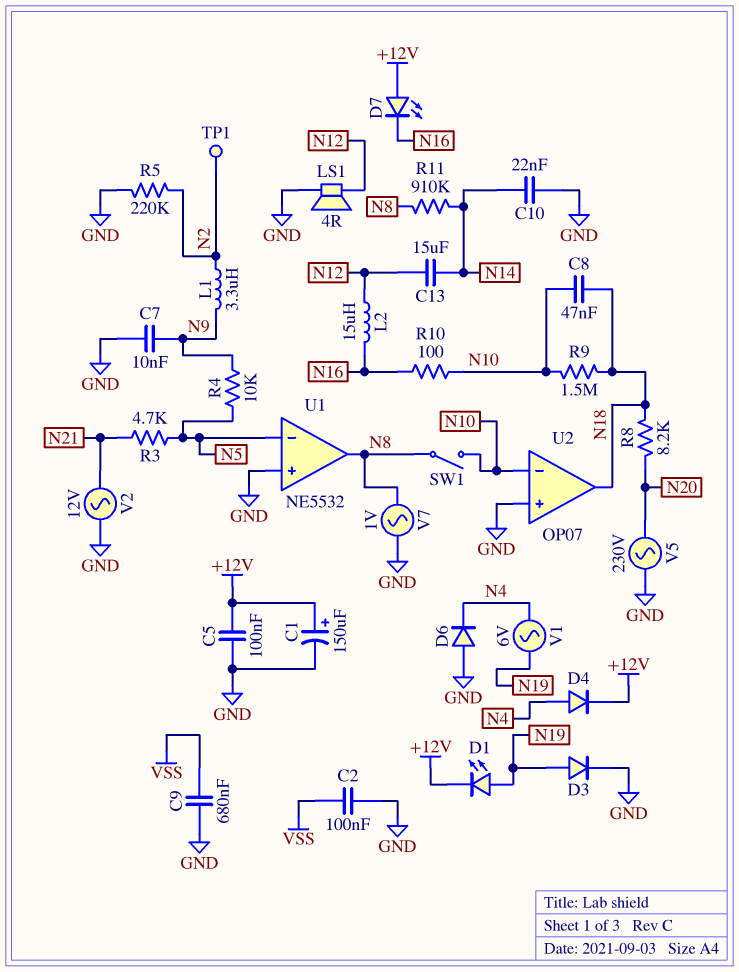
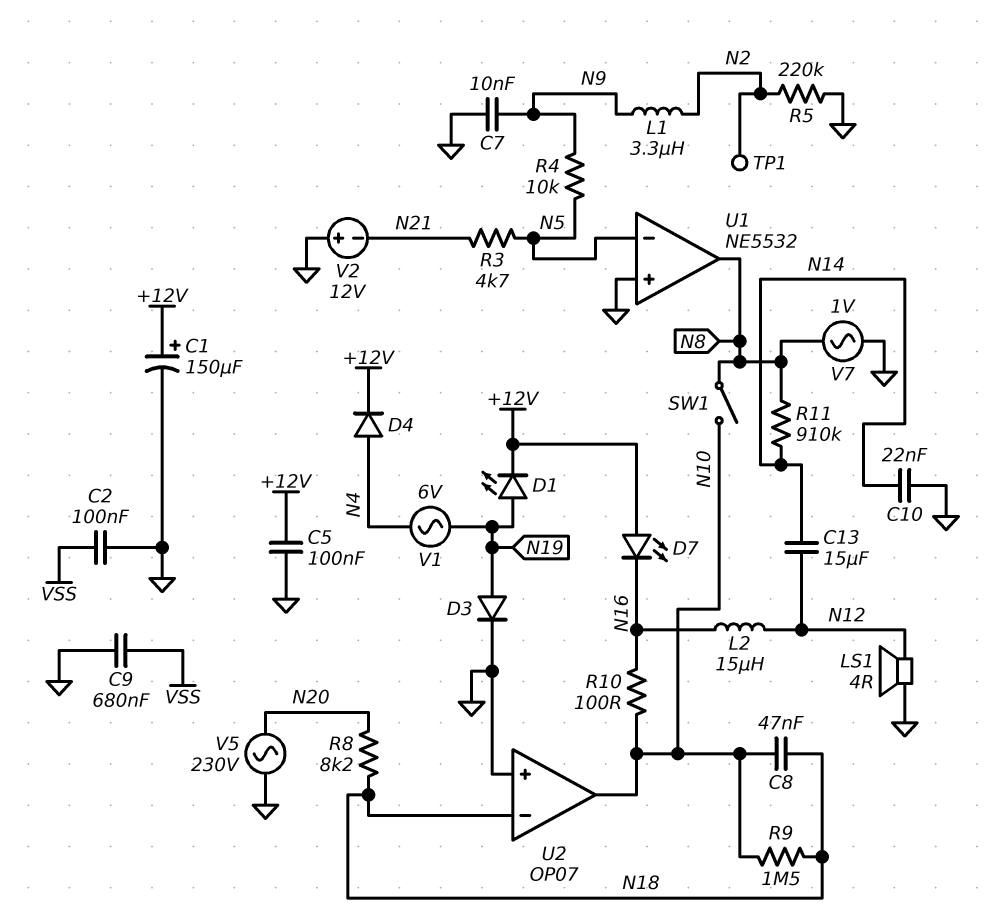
D6: diode (A GND, K N4) -> none
U2 pin in-: N10 -> N18
U2 pin out: N18 -> N10
V2: AC 12V (GND, N21) -> 12V (plus GND, minus N21)

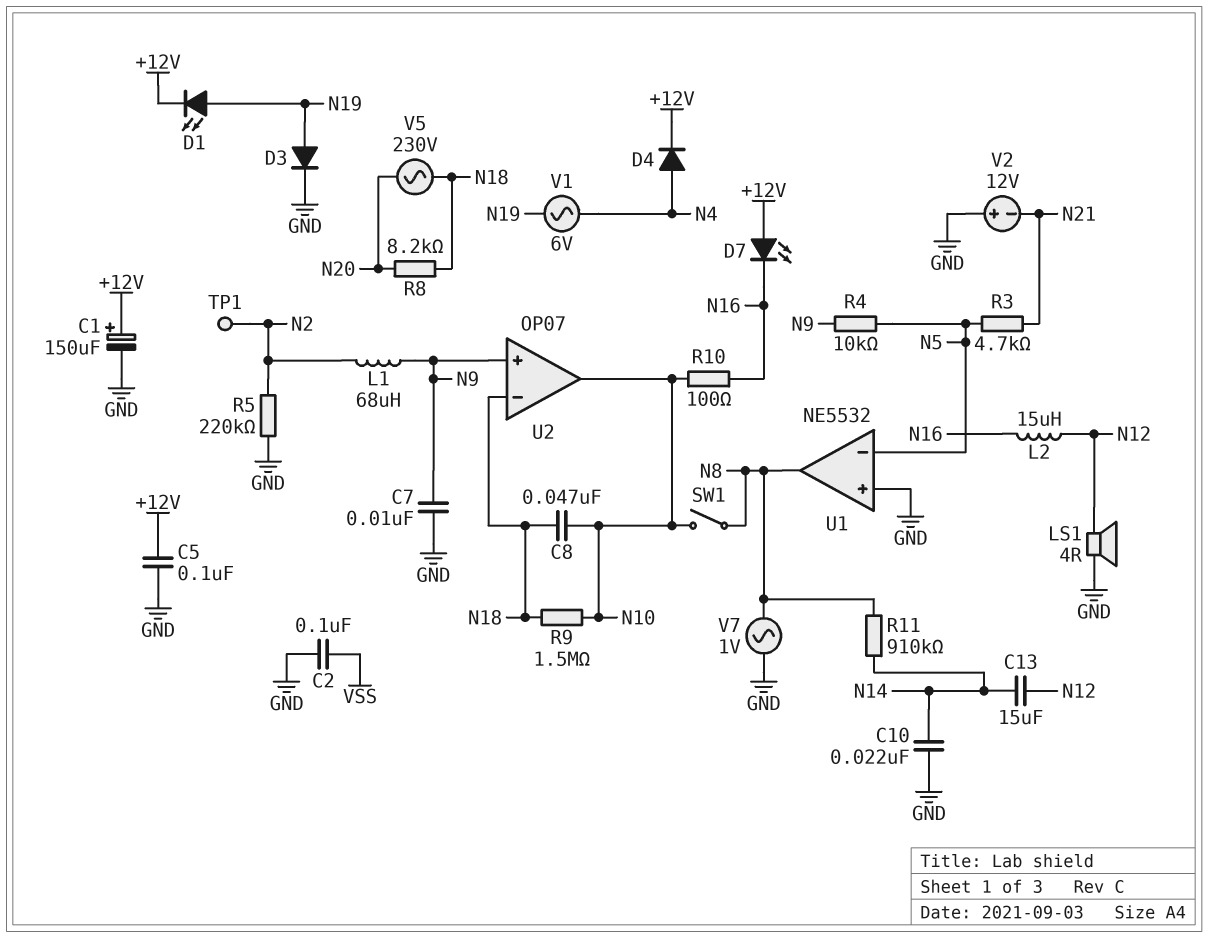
C9: 680nF (GND, VSS) -> none
L1: 3.3uH (N2, N9) -> 68uH (N2, N9)
U2 pin in+: GND -> N9
V5: AC 230V (GND, N20) -> AC 230V (N18, N20)

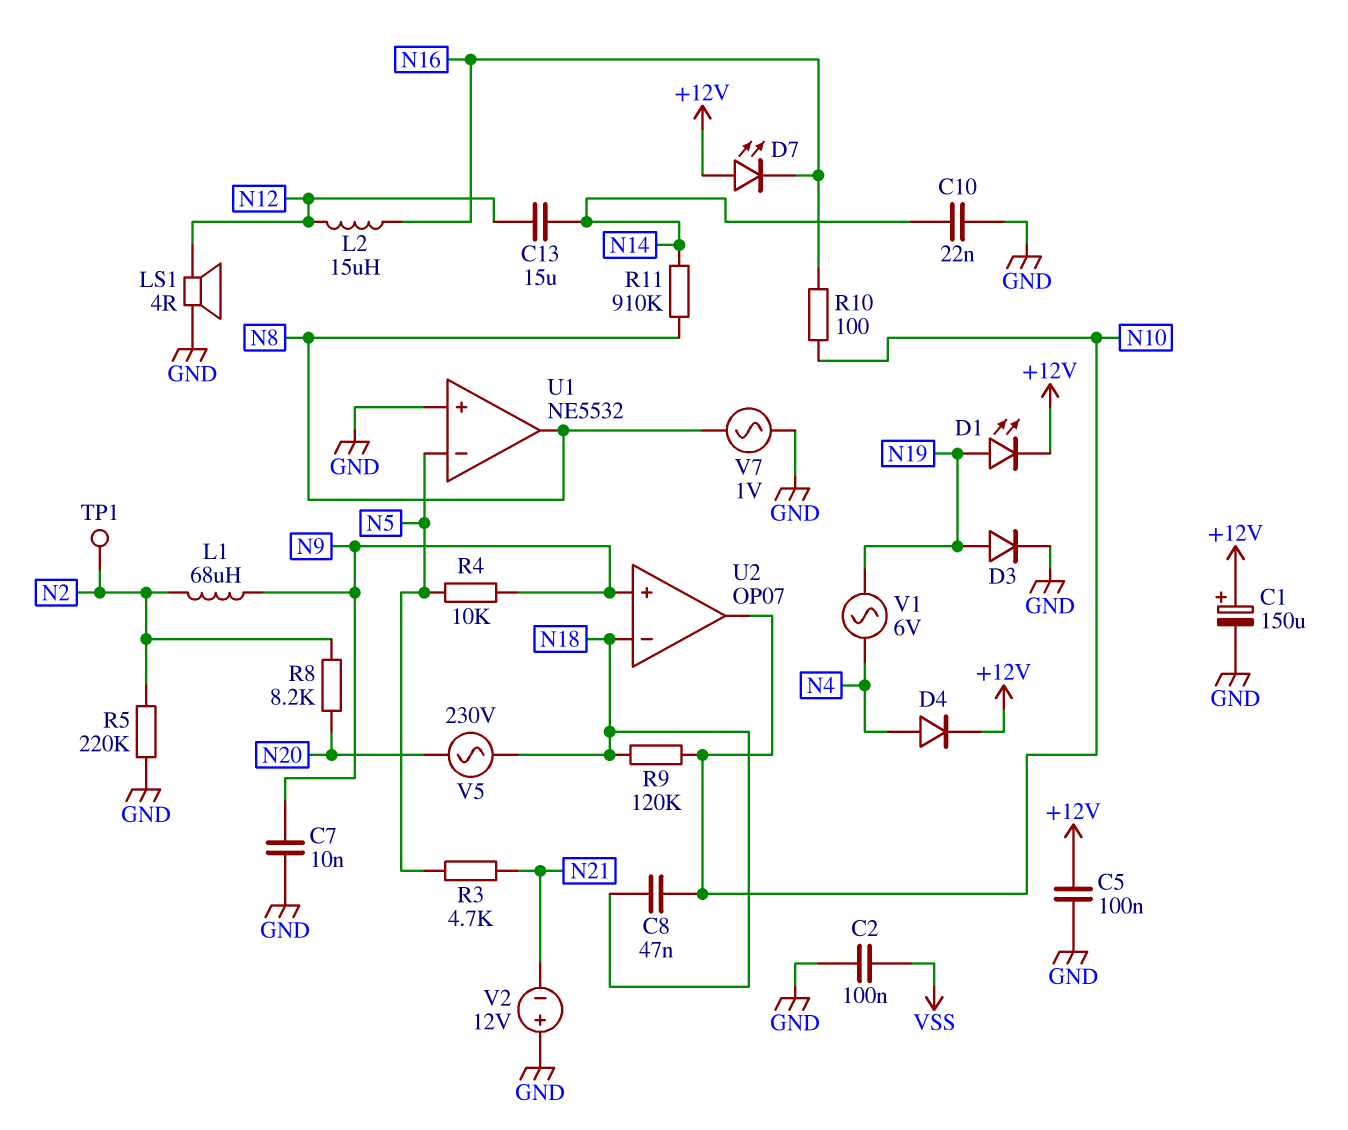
R8: 8.2k (N18, N20) -> 8.2k (N2, N20)
R9: 1.5M (N10, N18) -> 120k (N10, N18)
SW1: switch (N8, N10) -> none

